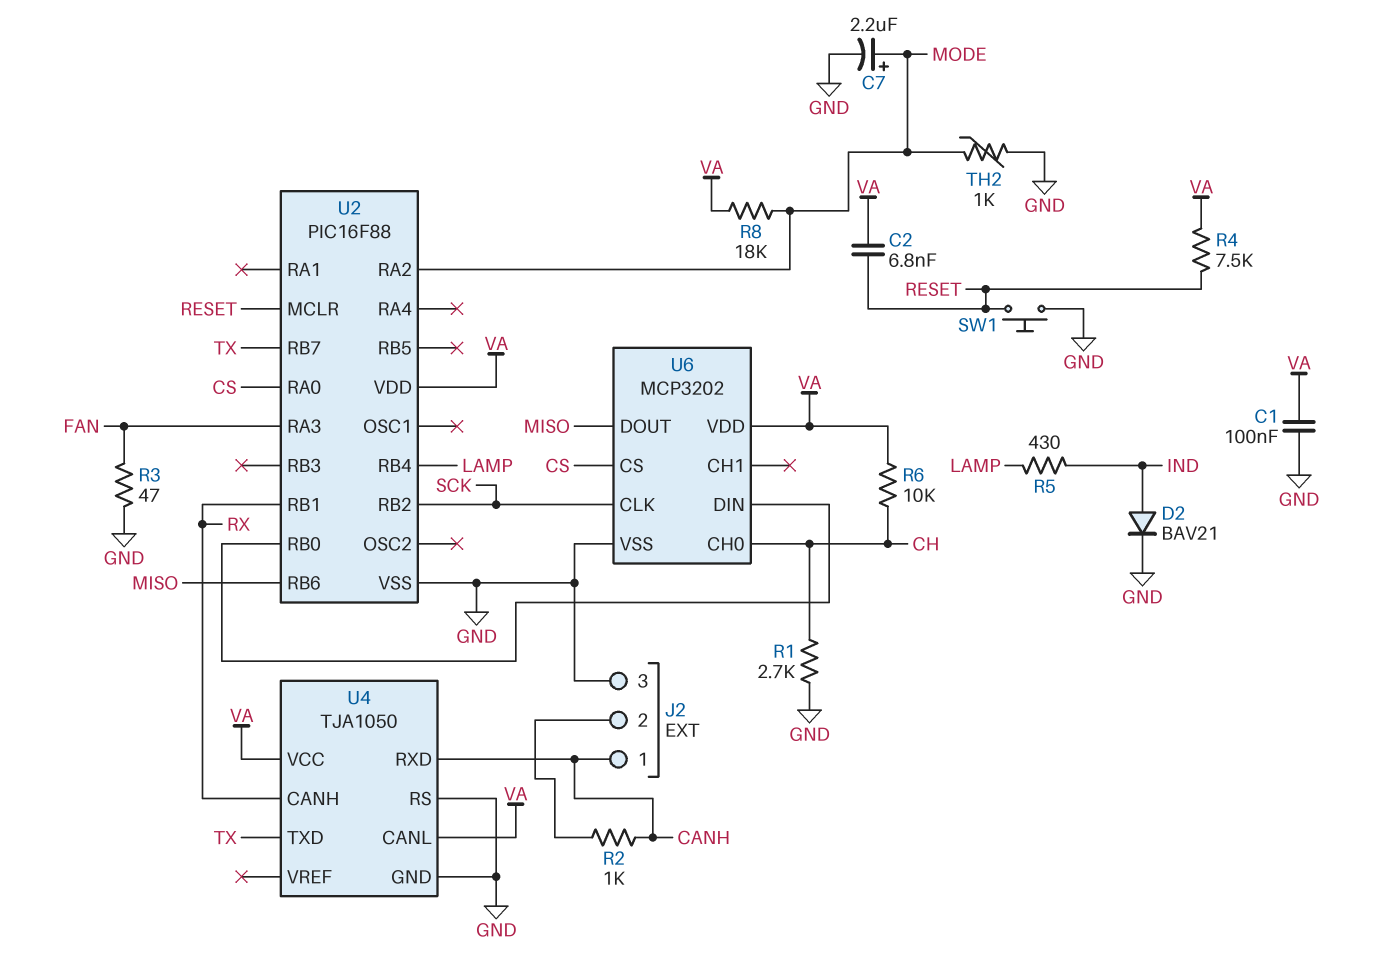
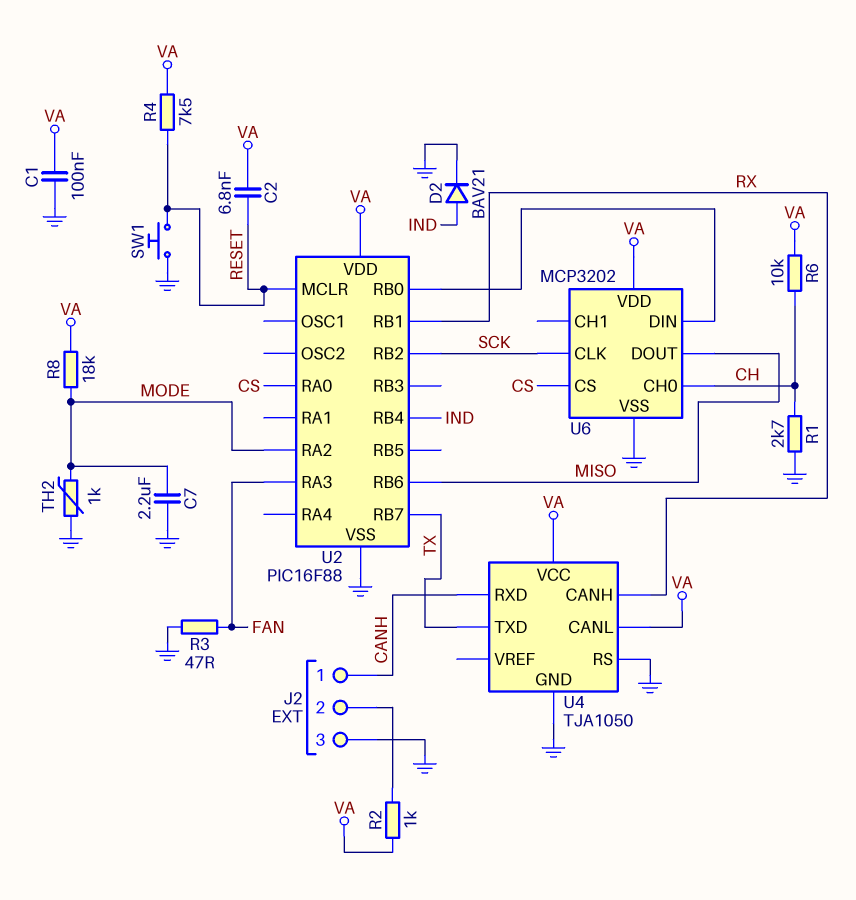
C7: 2.2uF (plus MODE, minus GND) -> 2.2uF (GND, MODE)
R2: 1k (CANH, J2/2) -> 1k (J2/2, VA)
R5: 430 (IND, LAMP) -> none
U2 pin RB4: LAMP -> IND

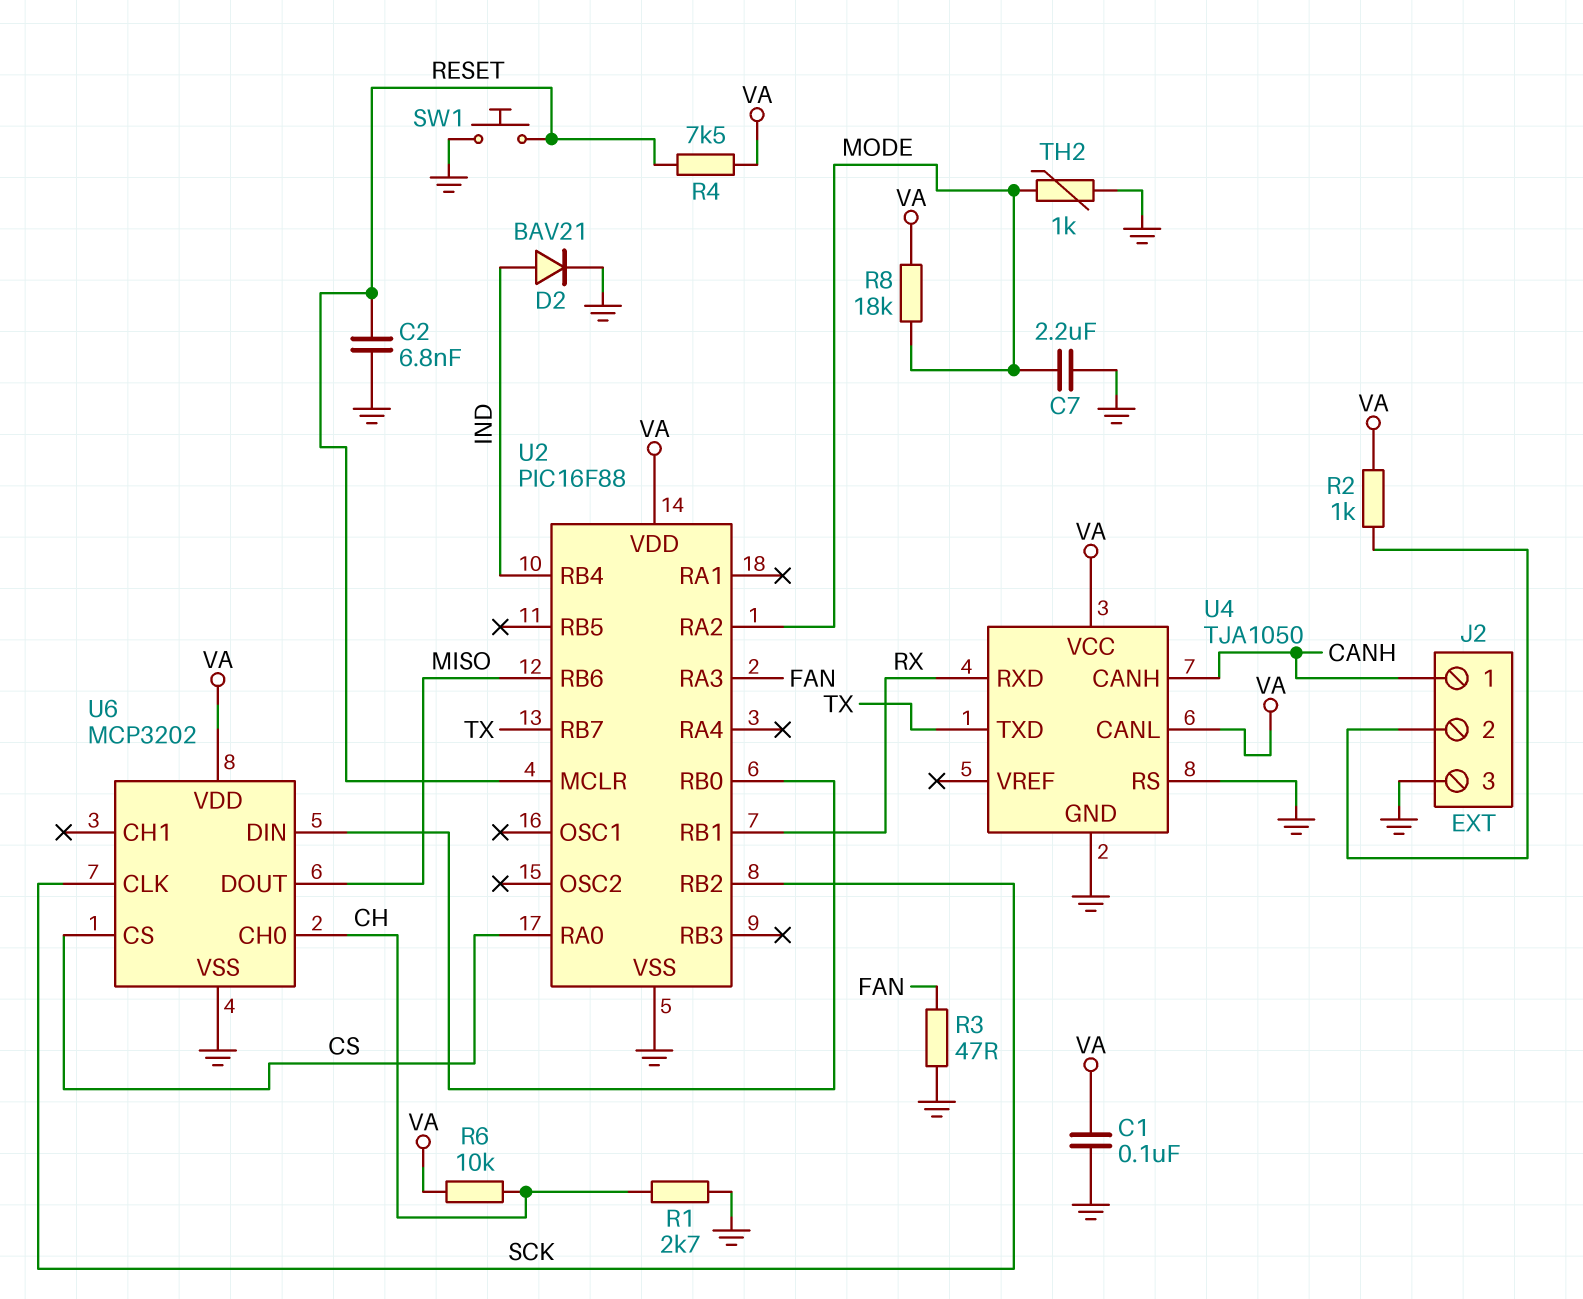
C2: 6.8nF (RESET, VA) -> 6.8nF (GND, RESET)
U4 pin CANH: RX -> CANH
U4 pin RXD: CANH -> RX

